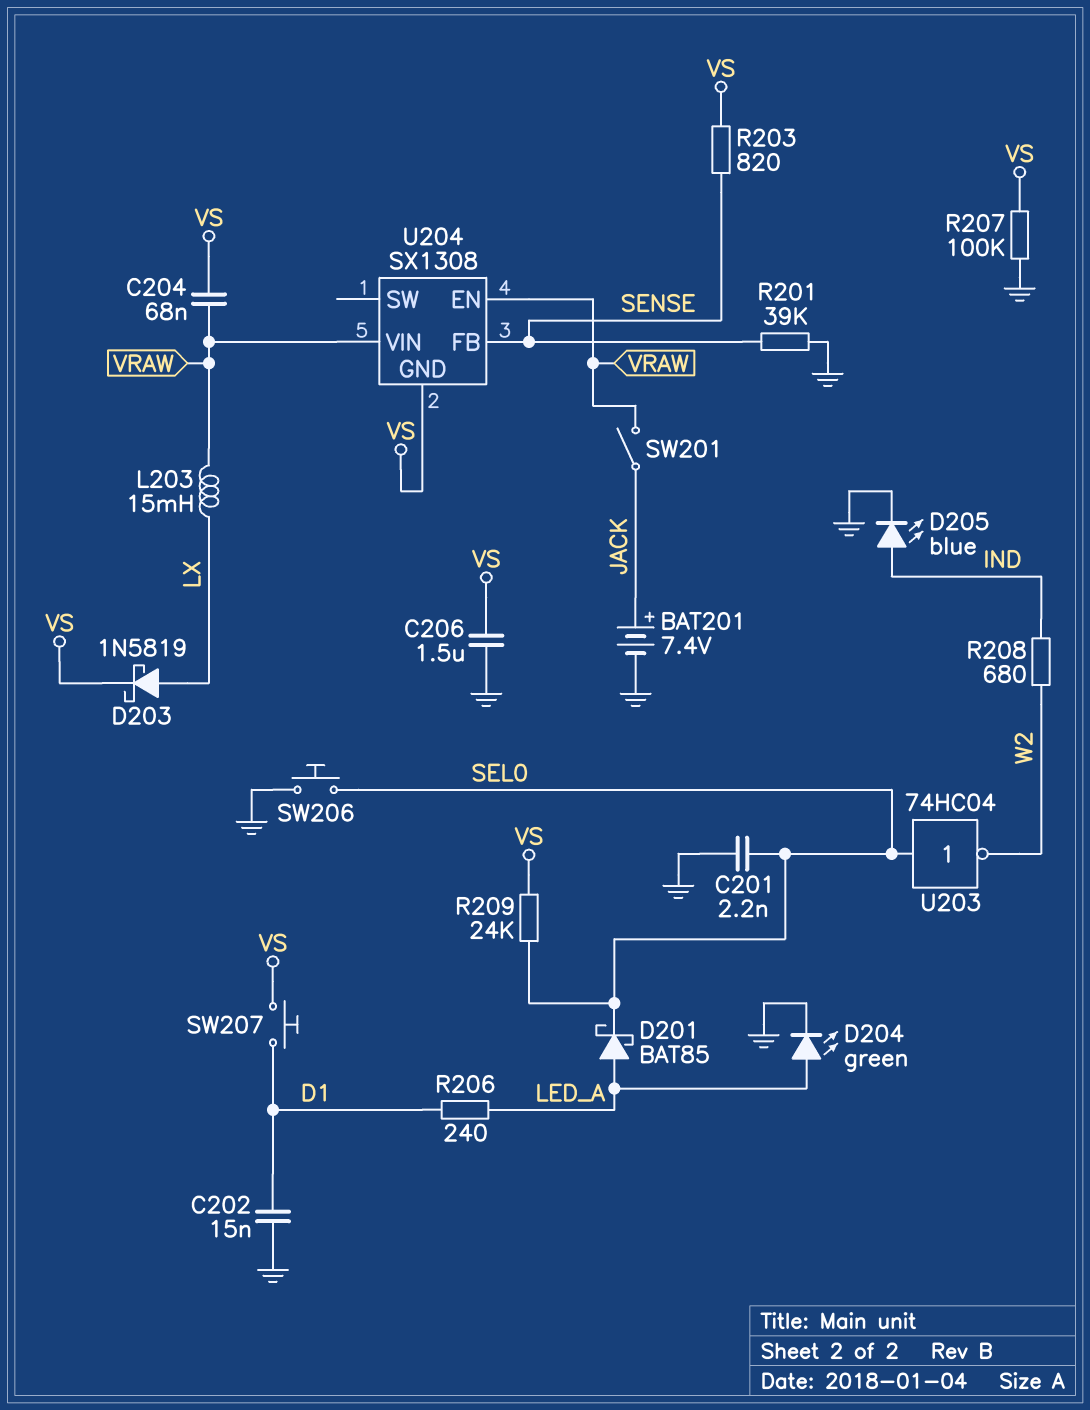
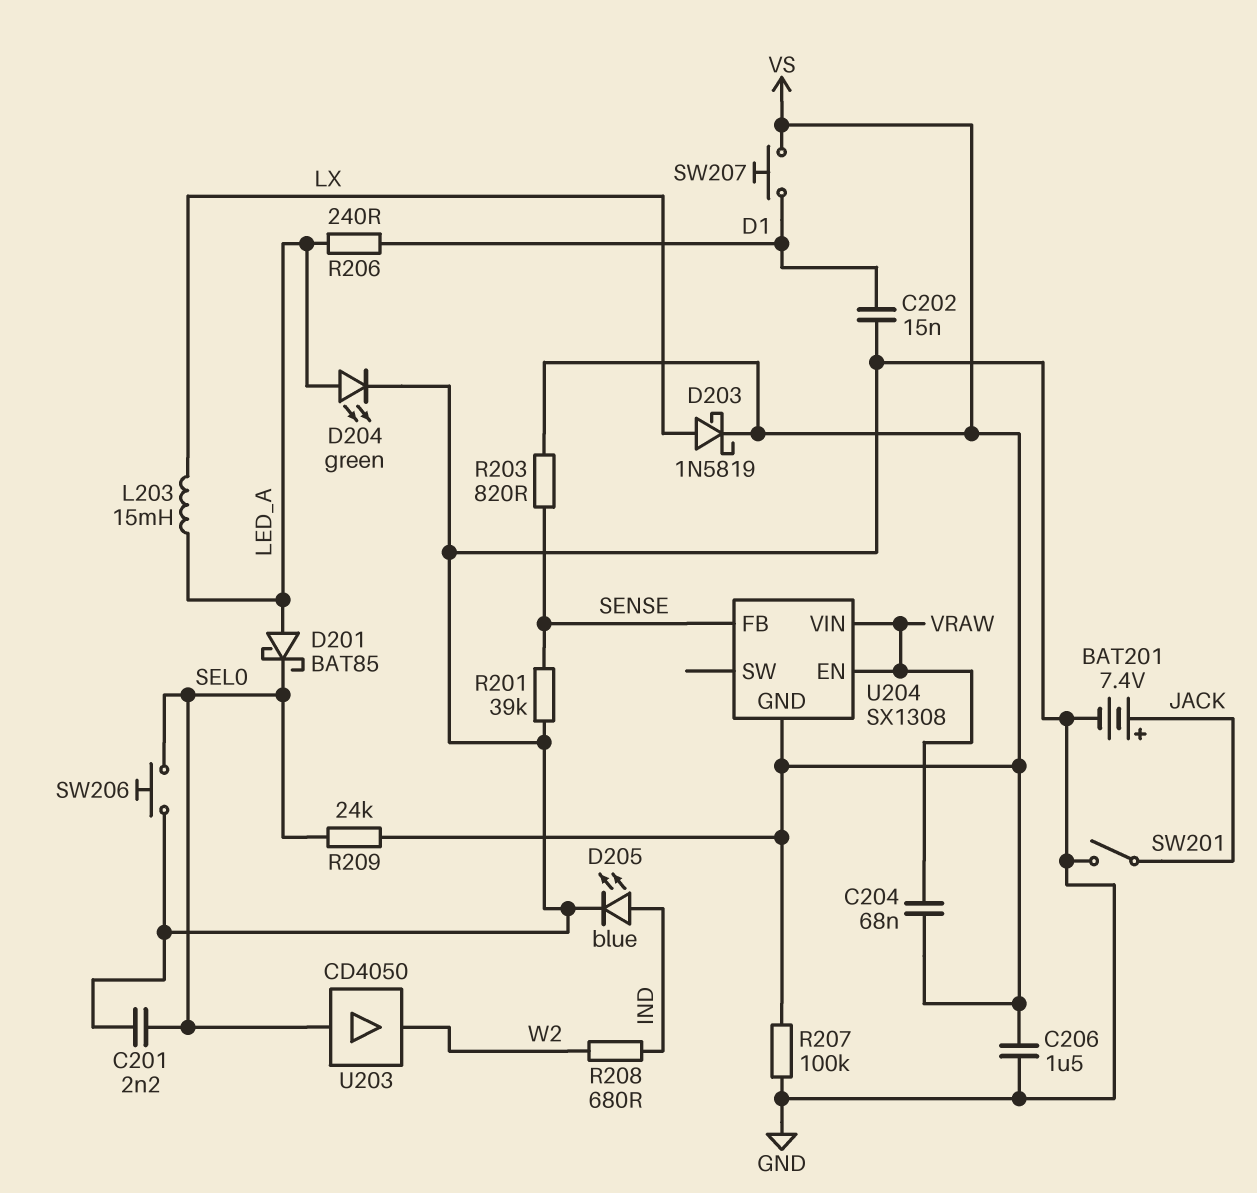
L203: 15mH (LX, VRAW) -> 15mH (LED_A, LX)
SW201: switch (JACK, VRAW) -> switch (GND, JACK)
U203: NOT 74HC04 (in SEL0, out W2) -> buffer CD4050 (in SEL0, out W2)

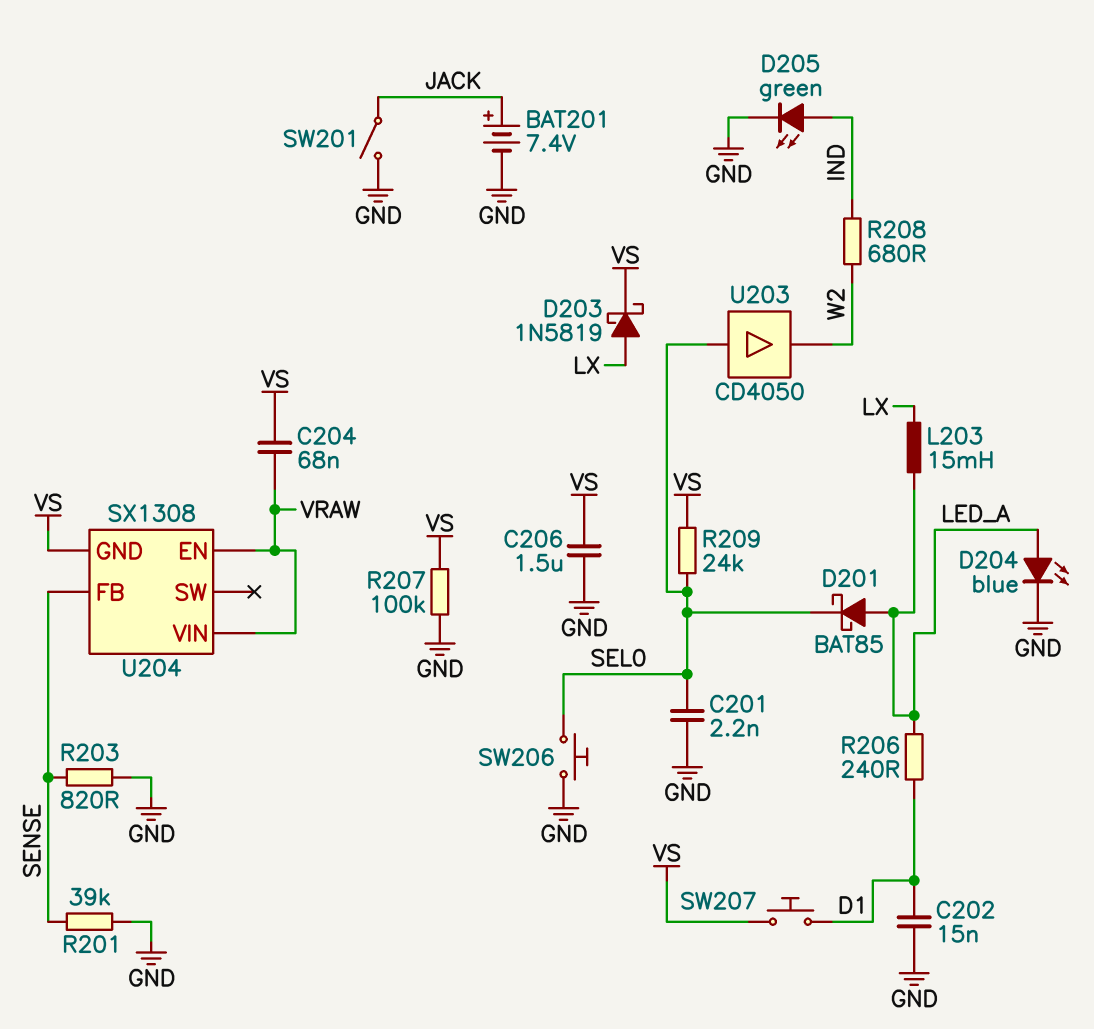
D204: LED green (A LED_A, K GND) -> LED blue (A LED_A, K GND)
D205: LED blue (A IND, K GND) -> LED green (A IND, K GND)
R203: 820 (SENSE, VS) -> 820 (GND, SENSE)

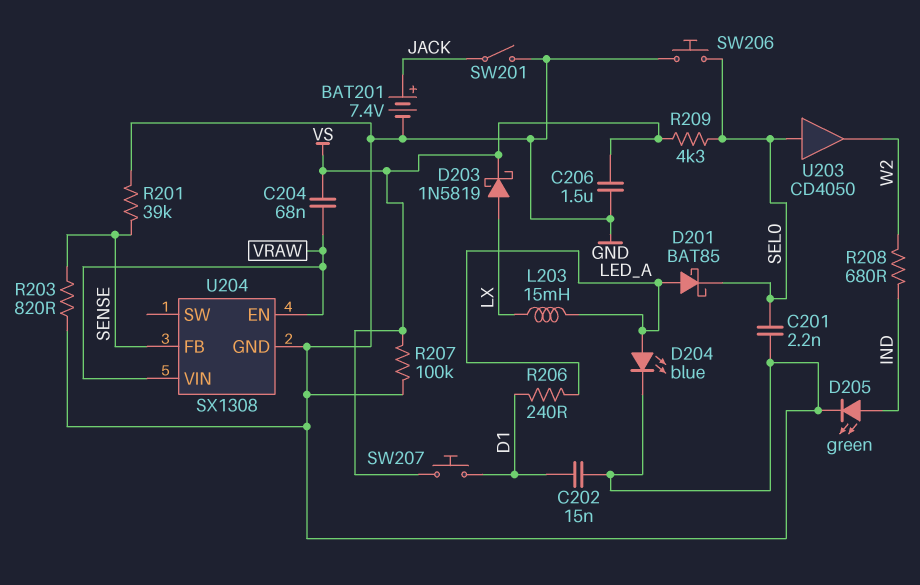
R209: 24k (SEL0, VS) -> 4.3k (SEL0, VS)
U204 pin GND: VS -> GND

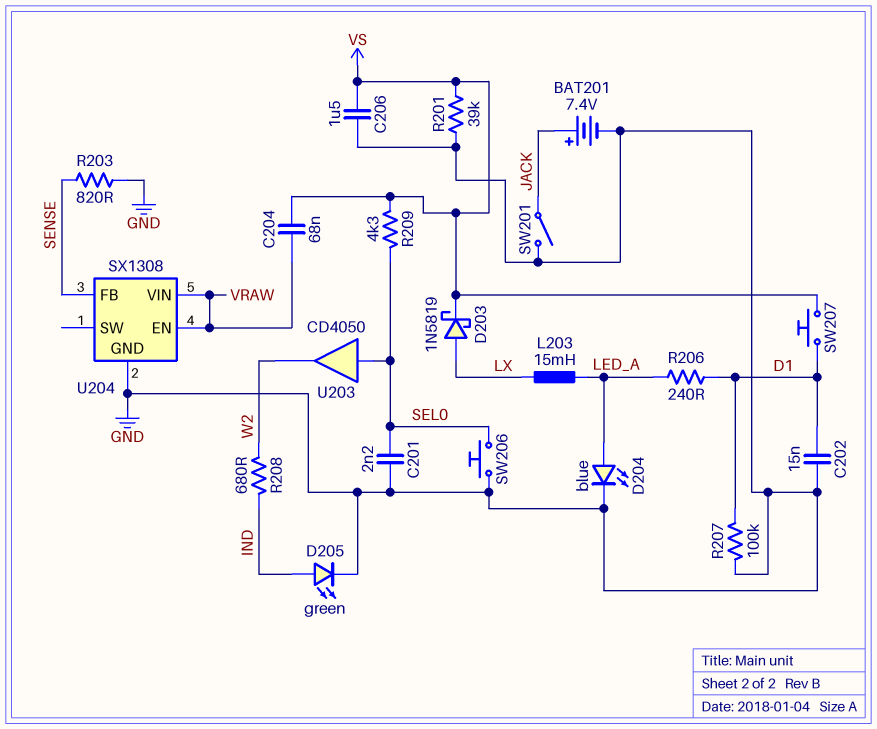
D201: schottky BAT85 (A LED_A, K SEL0) -> none
R201: 39k (GND, SENSE) -> 39k (GND, VS)
R207: 100k (GND, VS) -> 100k (D1, GND)

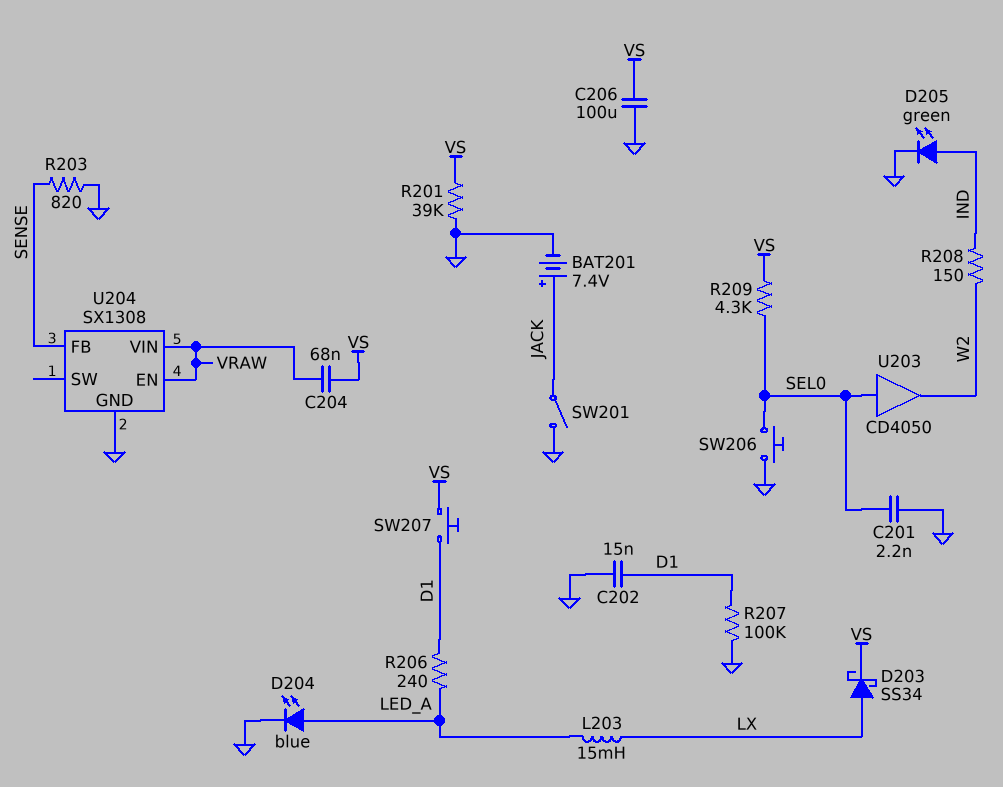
C206: 1.5uF (GND, VS) -> 100uF (GND, VS)
D203: schottky 1N5819 (A LX, K VS) -> schottky SS34 (A LX, K VS)
R208: 680 (IND, W2) -> 150 (IND, W2)

